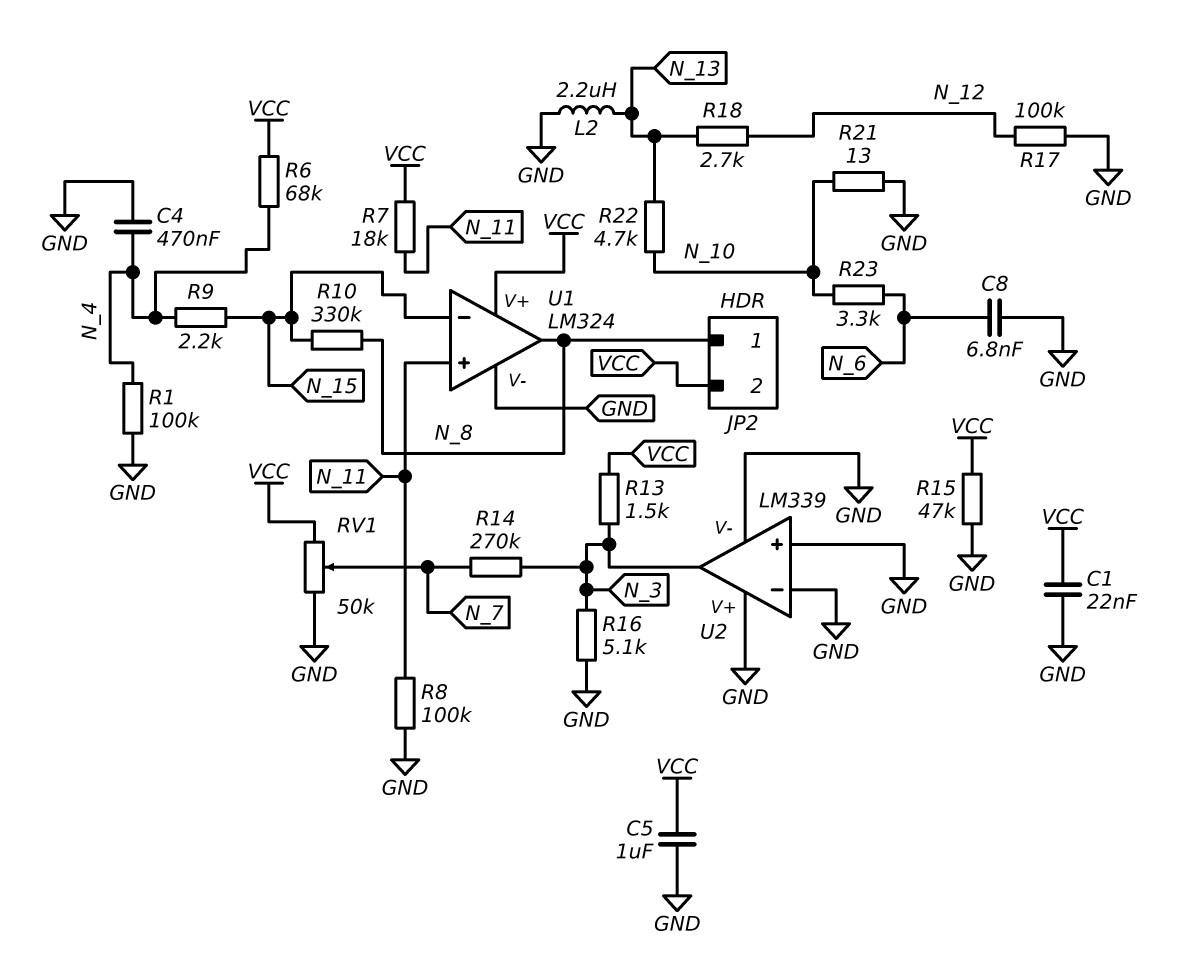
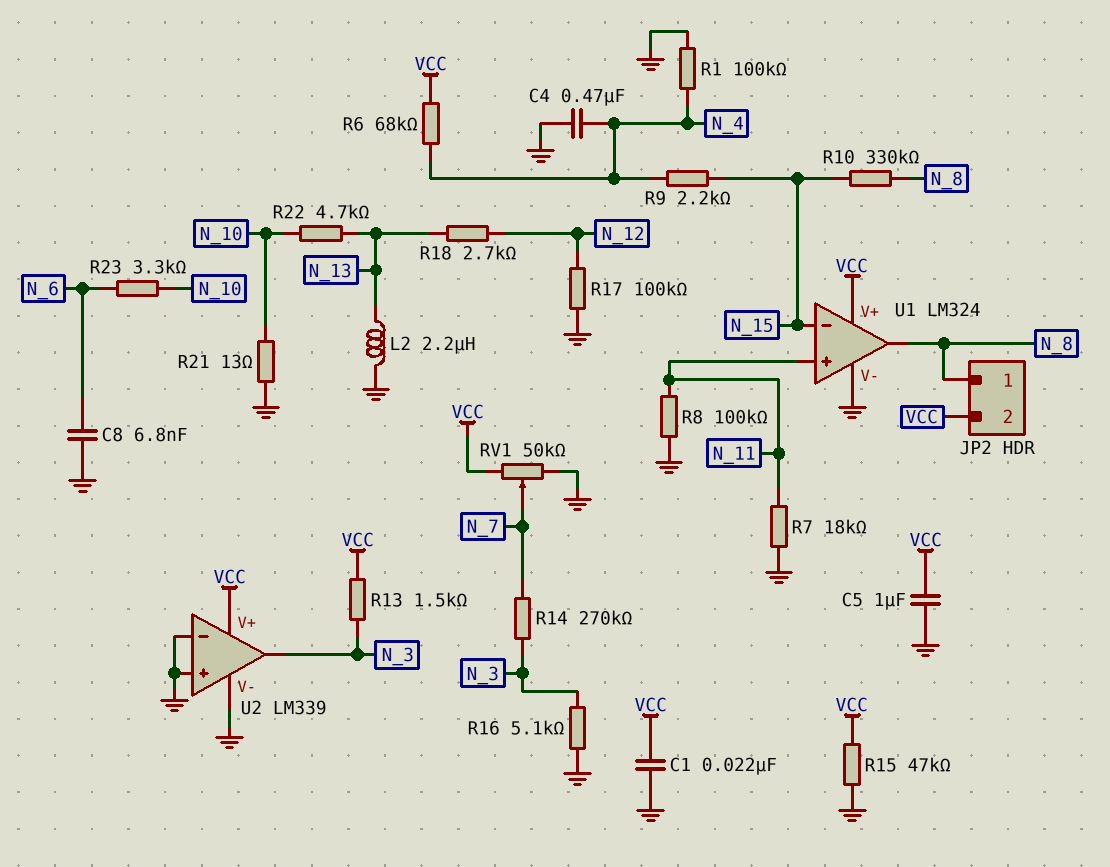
R7: 18k (N_11, VCC) -> 18k (GND, N_11)
U2 pin V+: GND -> VCC

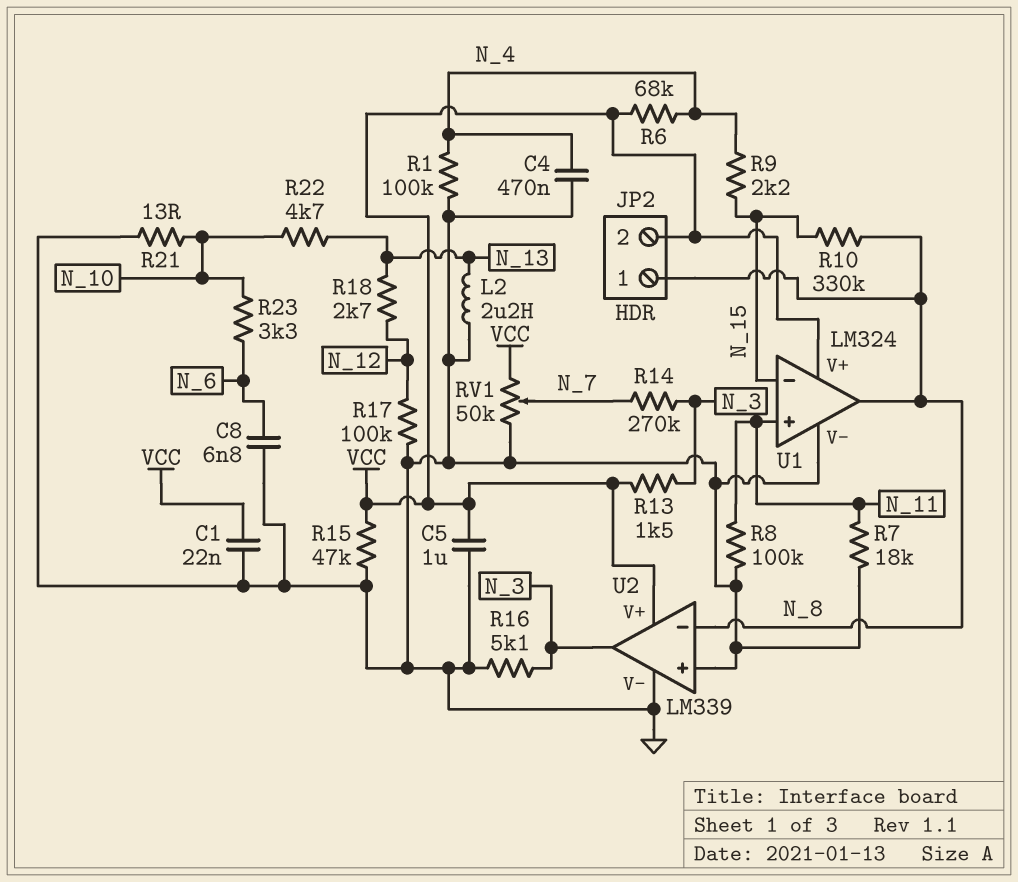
U2 pin in-: GND -> N_8

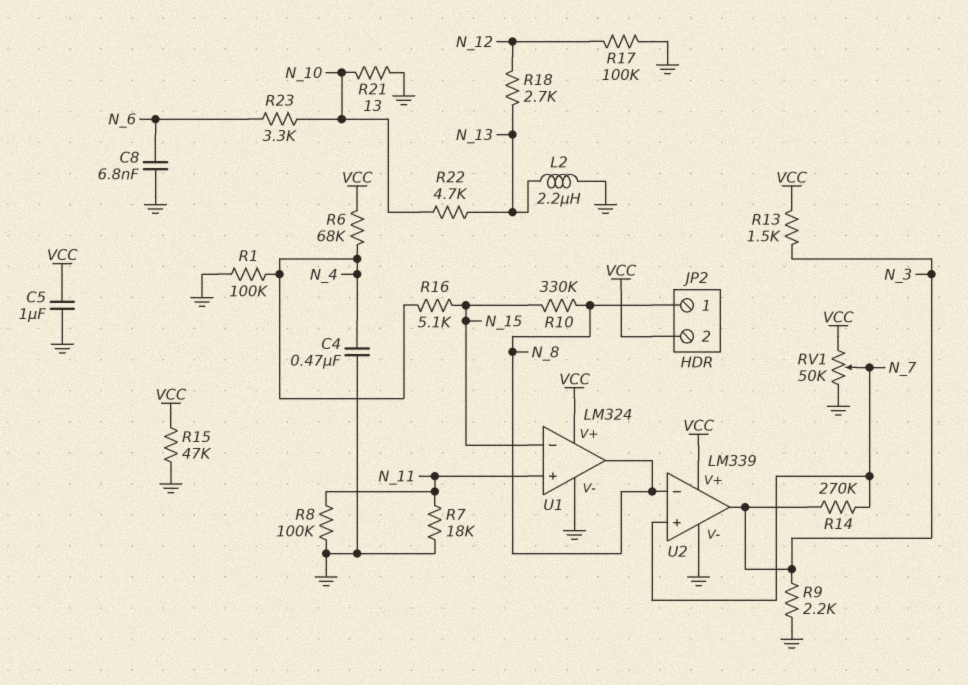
C1: 22nF (GND, VCC) -> none
R9: 2.2k (N_4, N_15) -> 2.2k (GND, N_3)
R16: 5.1k (GND, N_3) -> 5.1k (N_4, N_15)
U2 pin in+: GND -> N_7

